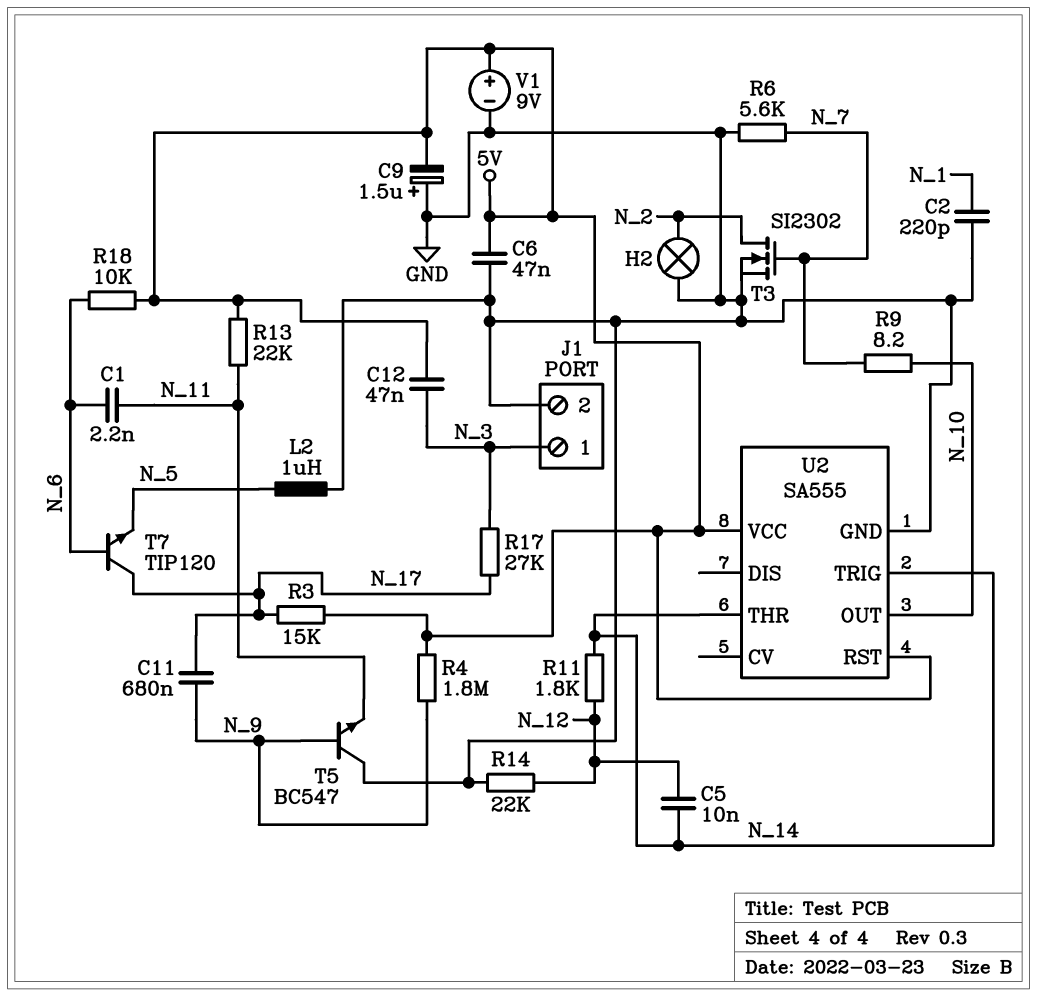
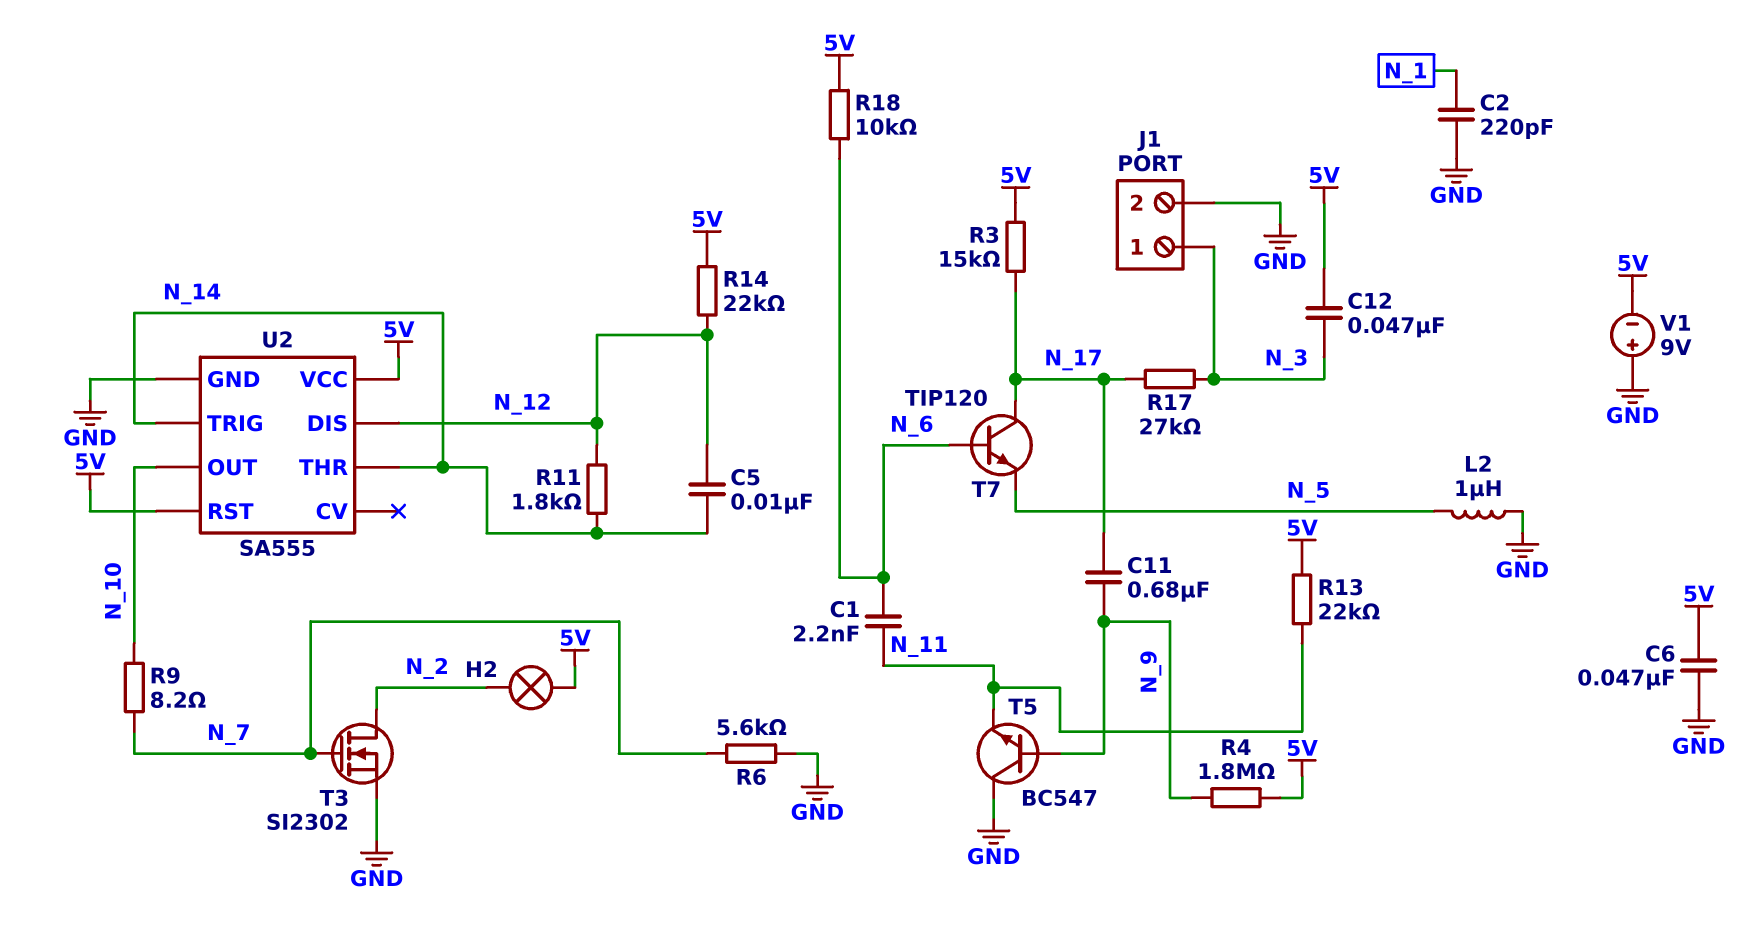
C9: 1.5uF (plus GND, minus 5V) -> none
H2: lamp (GND, N_2) -> lamp (5V, N_2)
R14: 22k (GND, N_12) -> 22k (5V, N_12)
U2 pin DIS: none -> N_12
V1: 9V (plus 5V, minus GND) -> 9V (plus GND, minus 5V)

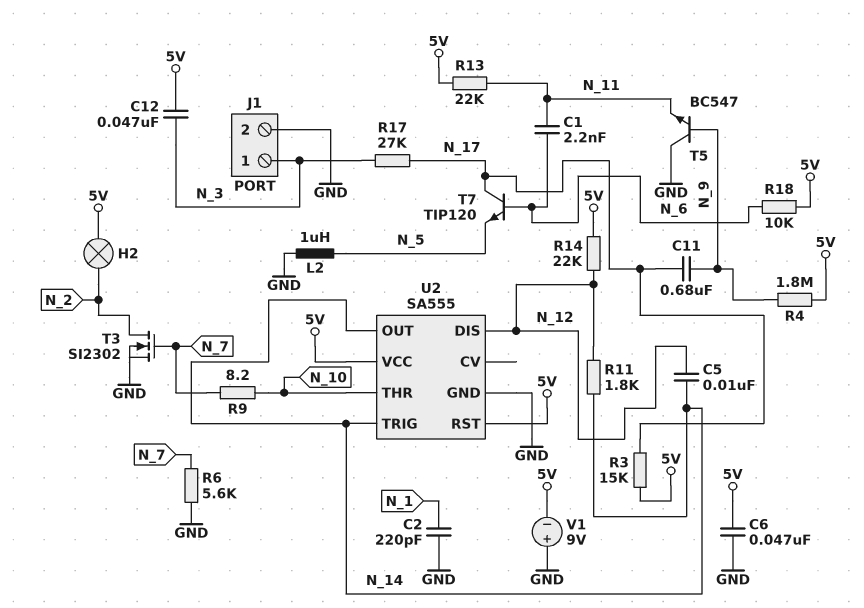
U2 pin OUT: N_10 -> N_14
U2 pin THR: N_14 -> N_10

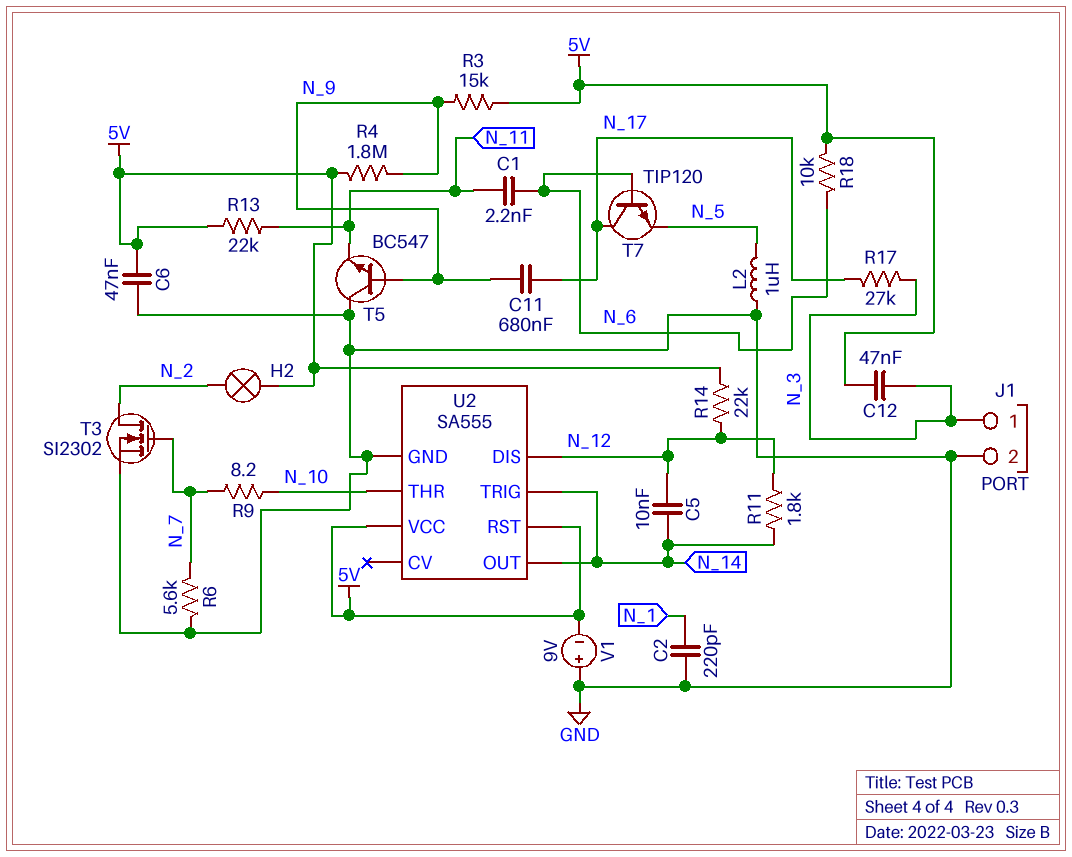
R3: 15k (5V, N_17) -> 15k (5V, N_9)

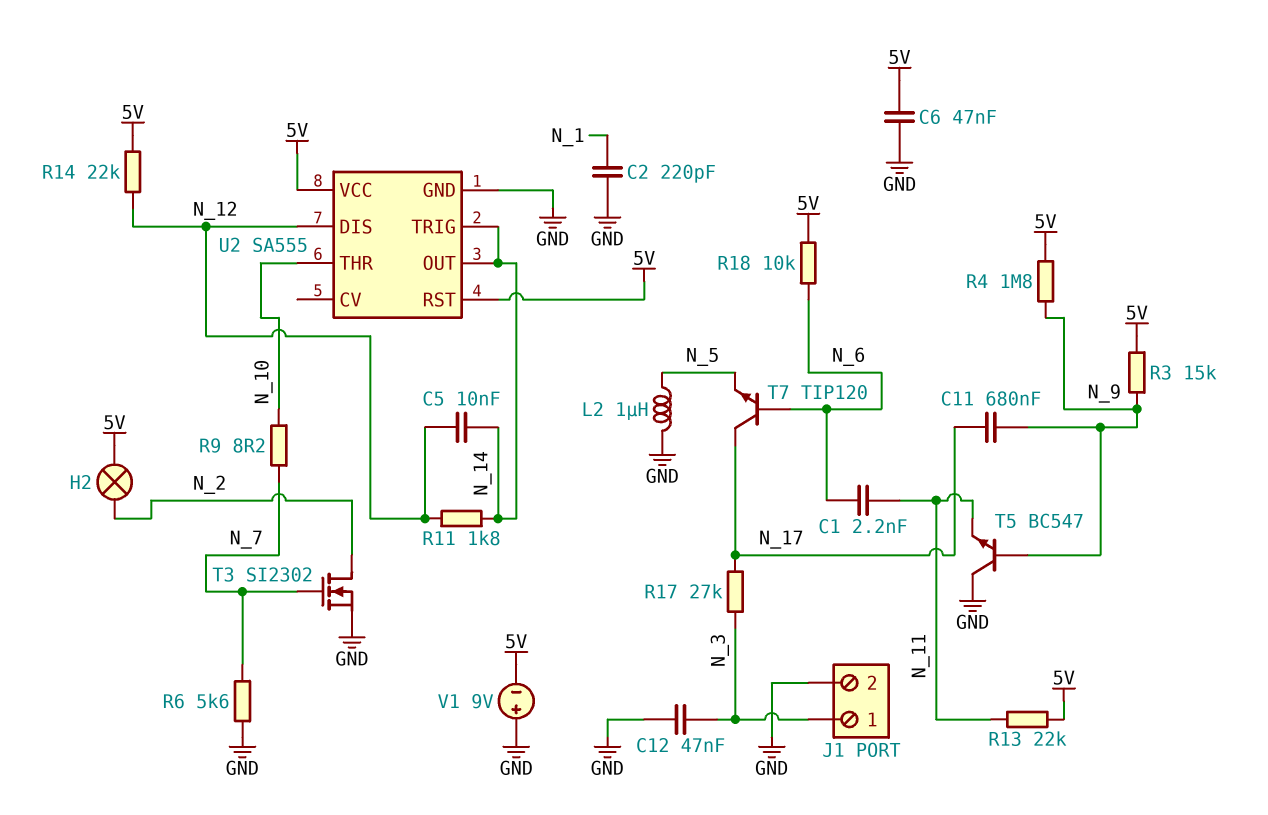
C12: 47nF (5V, N_3) -> 47nF (GND, N_3)

